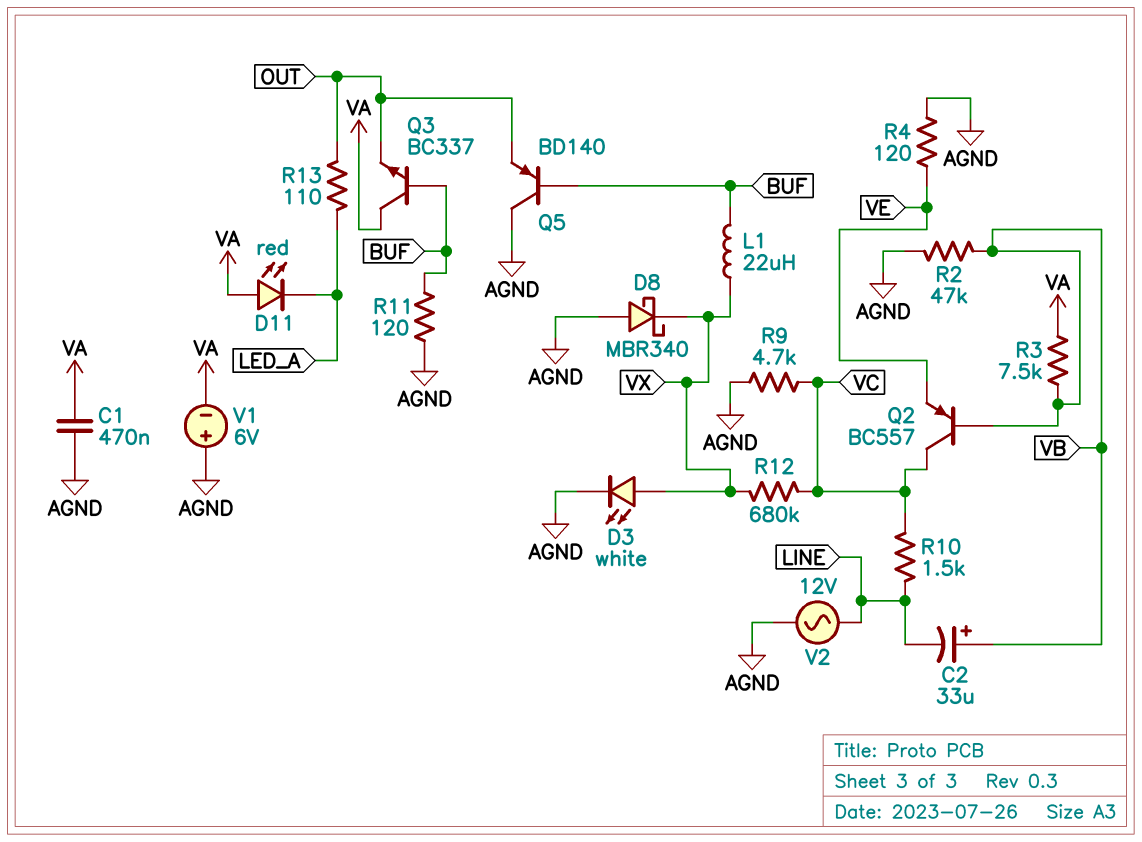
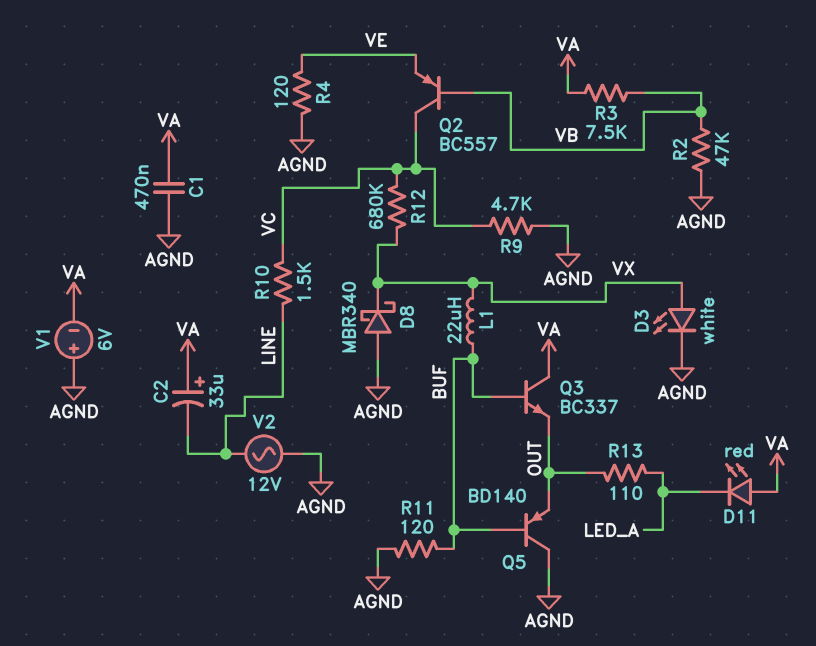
C2: 33uF (plus VB, minus LINE) -> 33uF (plus VA, minus LINE)

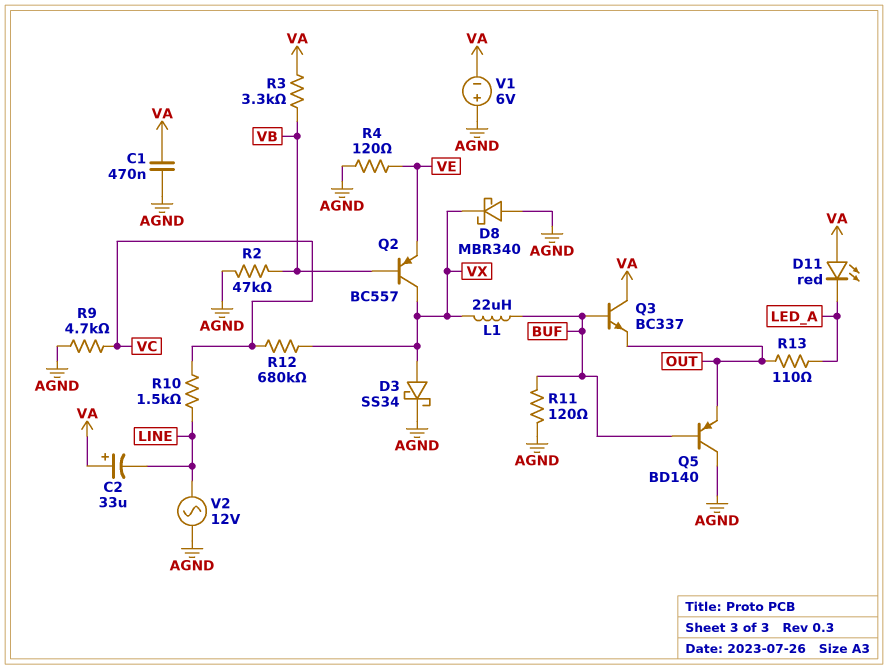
D3: LED white (A VX, K AGND) -> schottky SS34 (A VX, K AGND)
Q2: PNP BC557 (B VB, C VC, E VE) -> PNP BC557 (B VB, C VX, E VE)
R3: 7.5k (VA, VB) -> 3.3k (VA, VB)

